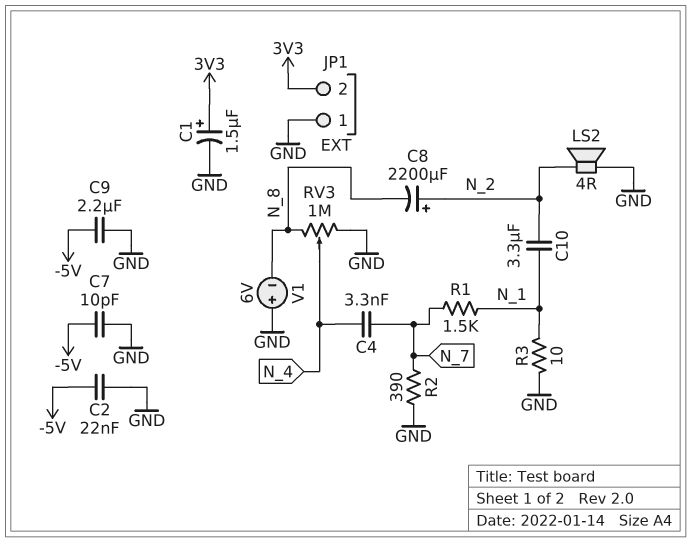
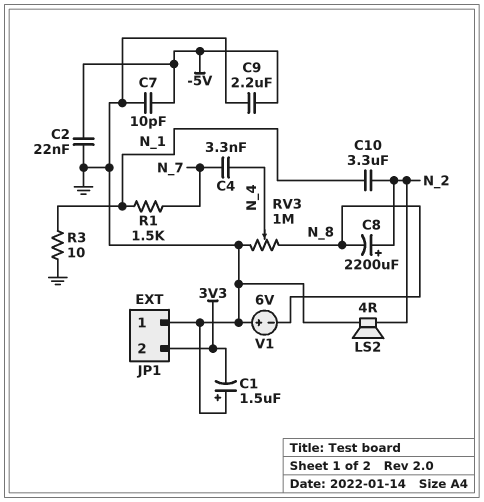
C1: 1.5uF (plus 3V3, minus GND) -> 1.5uF (plus GND, minus 3V3)
R2: 390 (GND, N_7) -> none

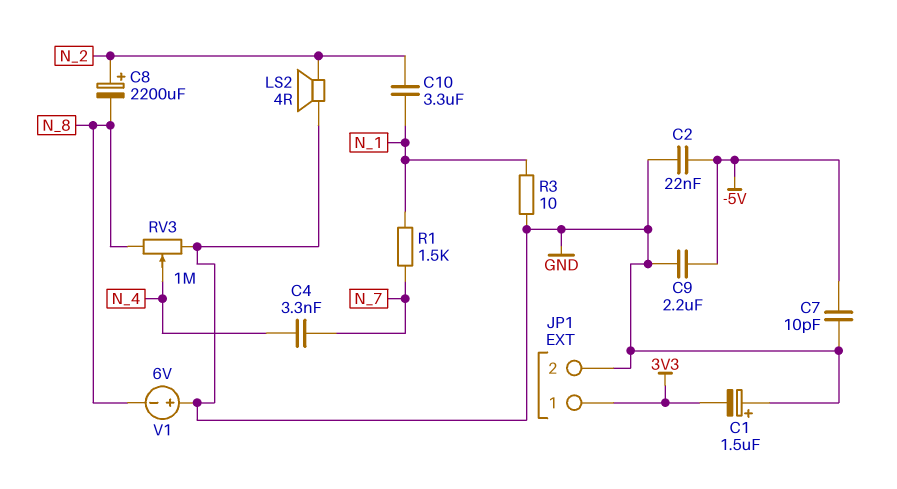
JP1 pin 1: GND -> 3V3
JP1 pin 2: 3V3 -> GND

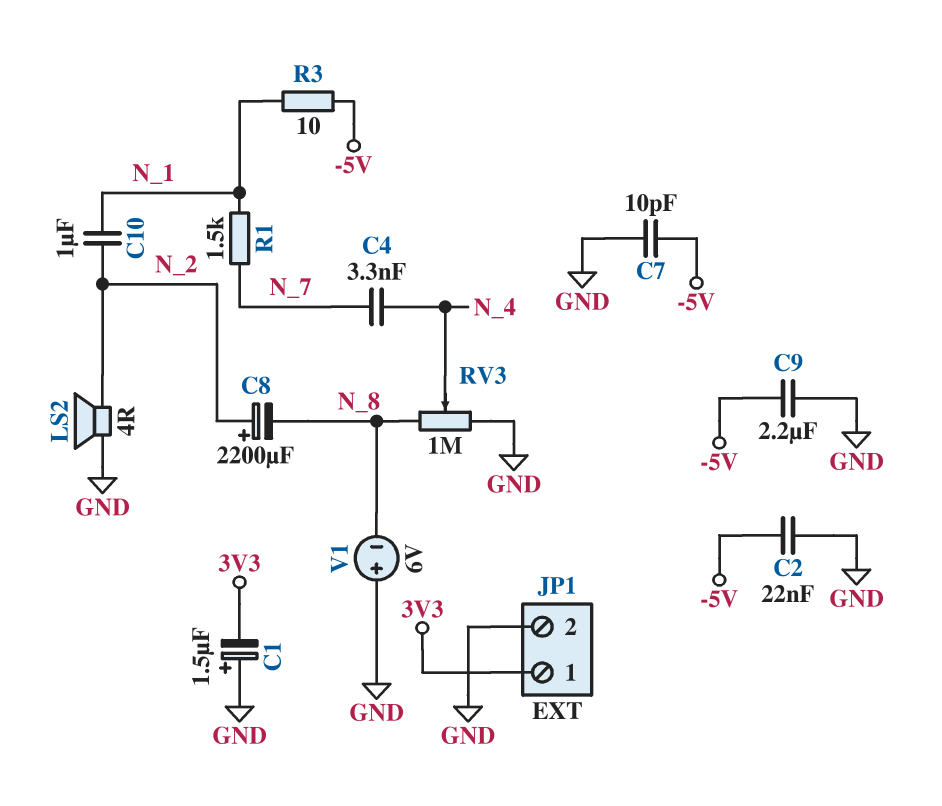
C10: 3.3uF (N_1, N_2) -> 1uF (N_1, N_2)
R3: 10 (GND, N_1) -> 10 (-5V, N_1)

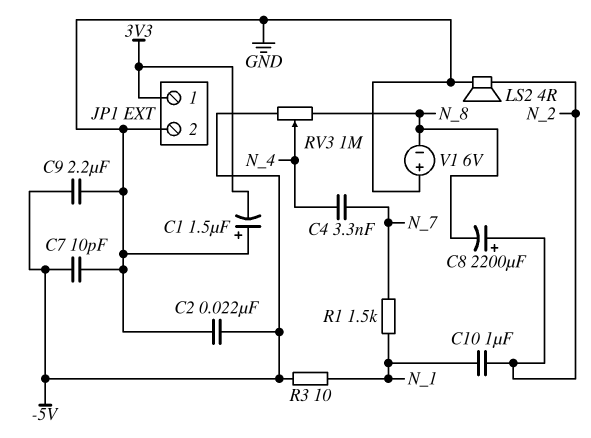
RV3: 1M (GND, N_8, wiper N_4) -> 1M (-5V, N_8, wiper N_4)

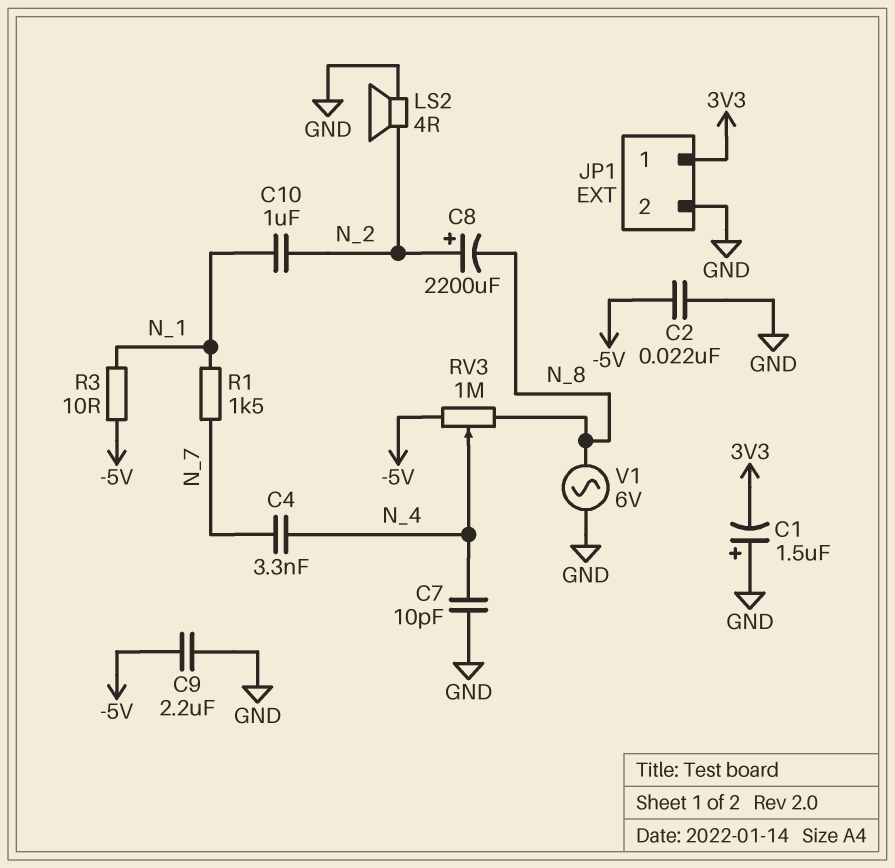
C7: 10pF (-5V, GND) -> 10pF (GND, N_4)
V1: 6V (plus GND, minus N_8) -> AC 6V (GND, N_8)

